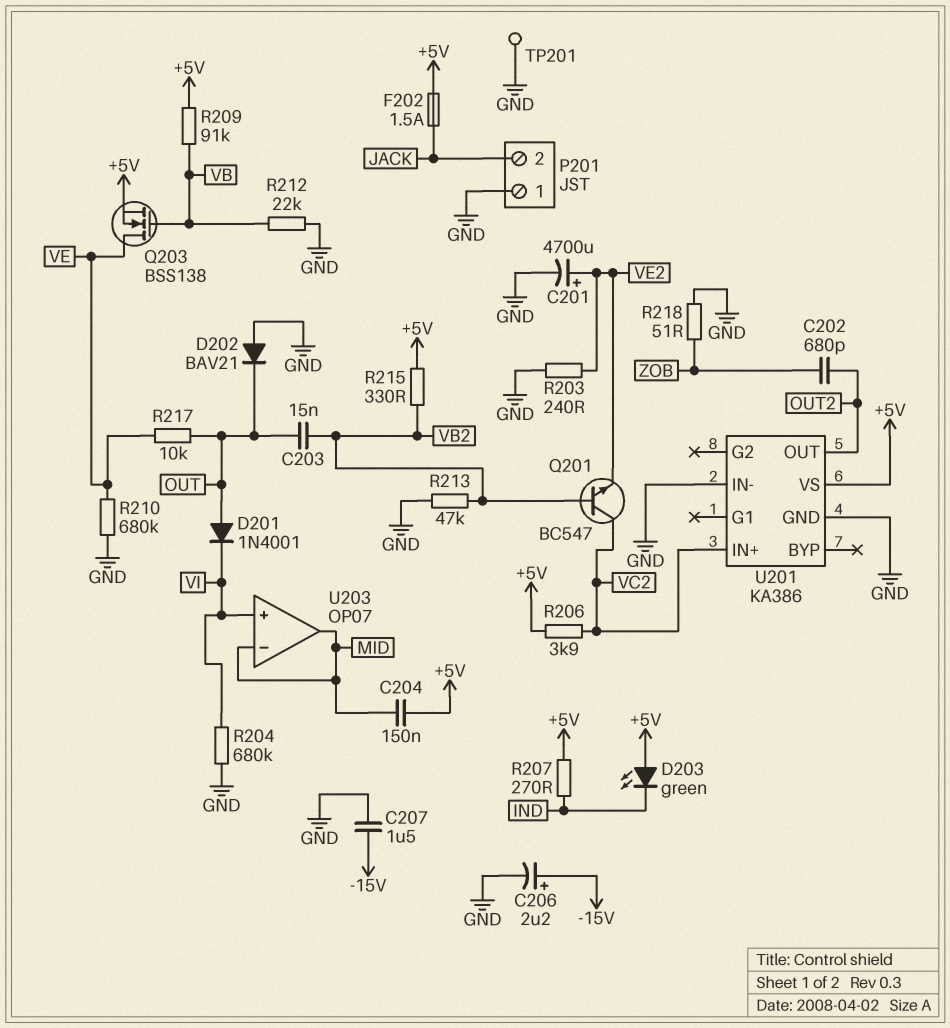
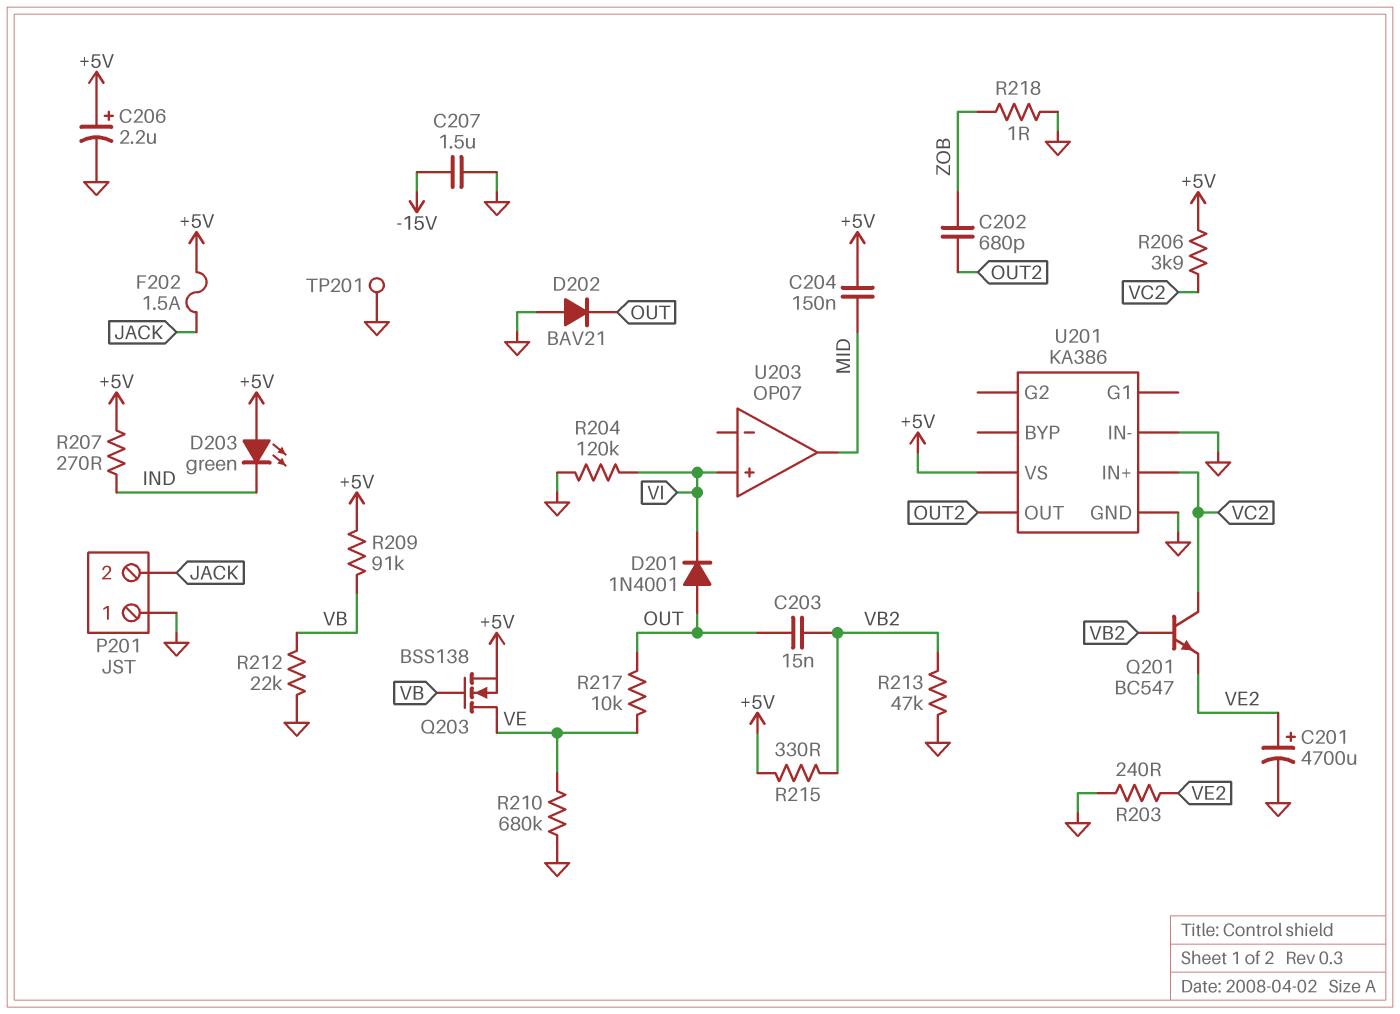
C206: 2.2uF (plus -15V, minus GND) -> 2.2uF (plus +5V, minus GND)
R204: 680k (GND, VI) -> 120k (GND, VI)
R218: 51 (GND, ZOB) -> 1 (GND, ZOB)
U203 pin in-: MID -> none

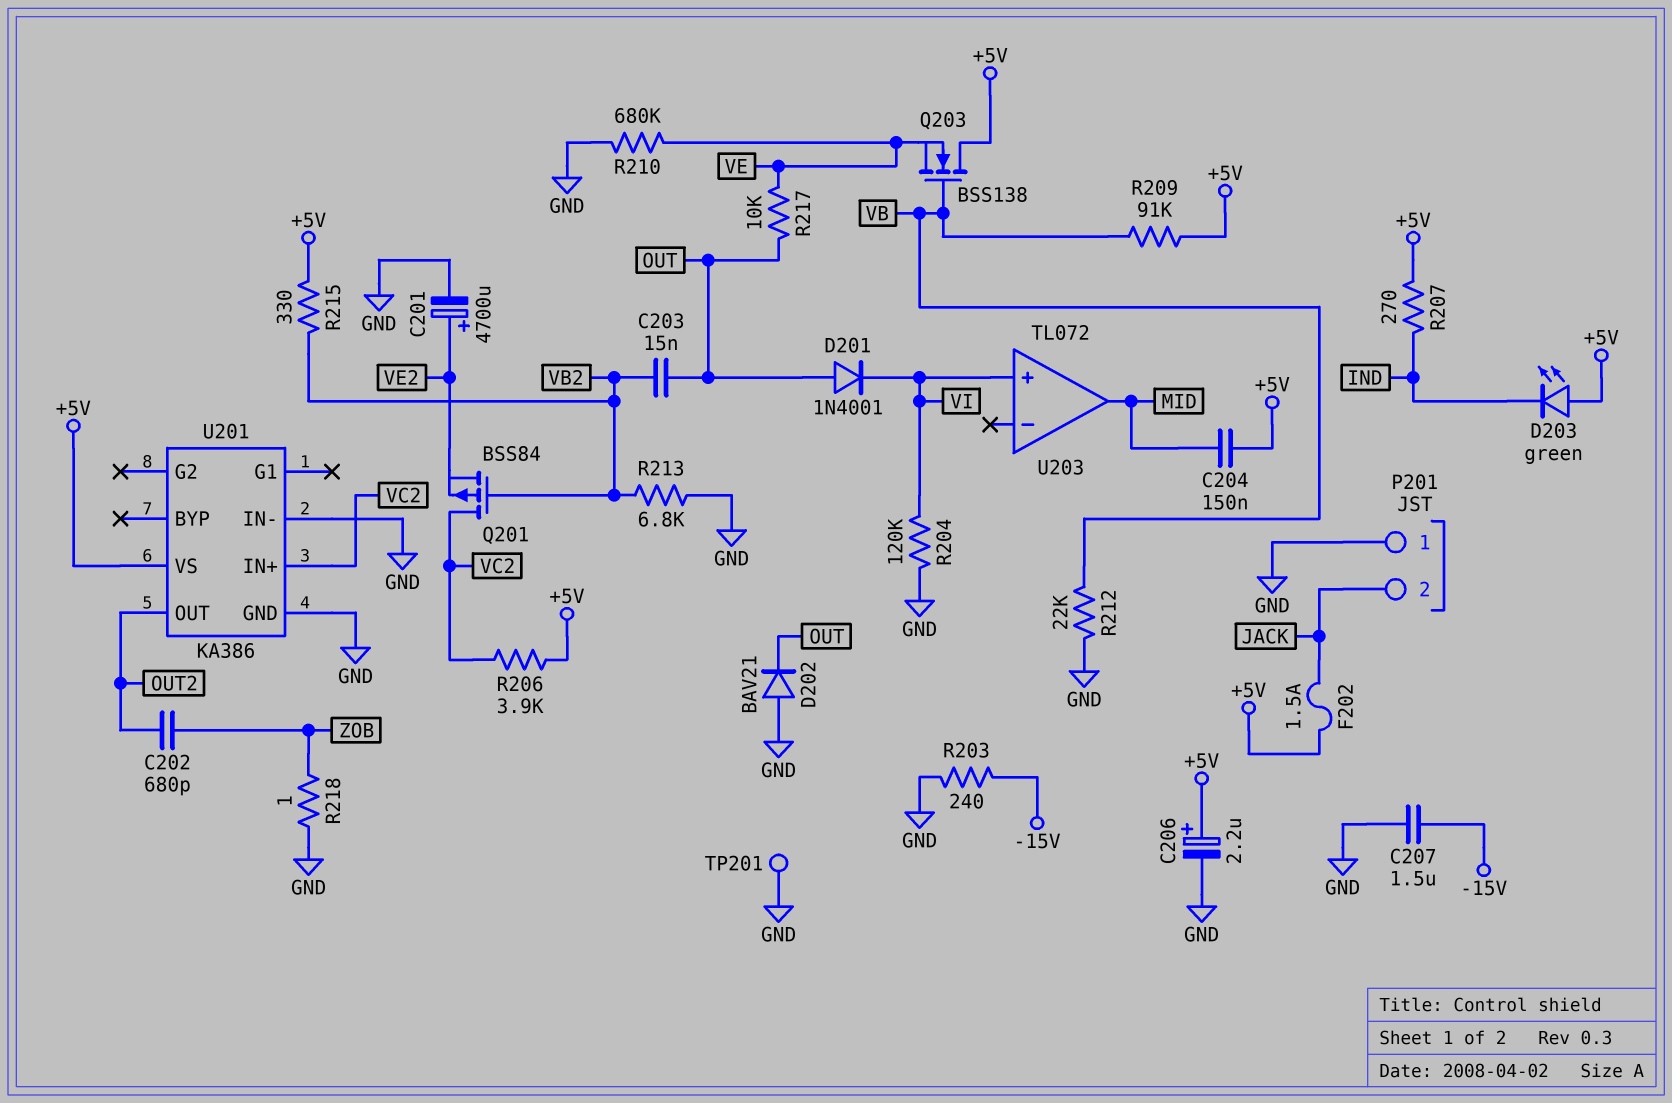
Q201: NPN BC547 (B VB2, C VC2, E VE2) -> PMOS BSS84 (G VB2, D VC2, S VE2)
Q203: NMOS BSS138 (G VB, D VE, S +5V) -> NMOS BSS138 (G VB, D +5V, S VE)
R203: 240 (GND, VE2) -> 240 (-15V, GND)
R213: 47k (GND, VB2) -> 6.8k (GND, VB2)
U203: OP07 -> TL072

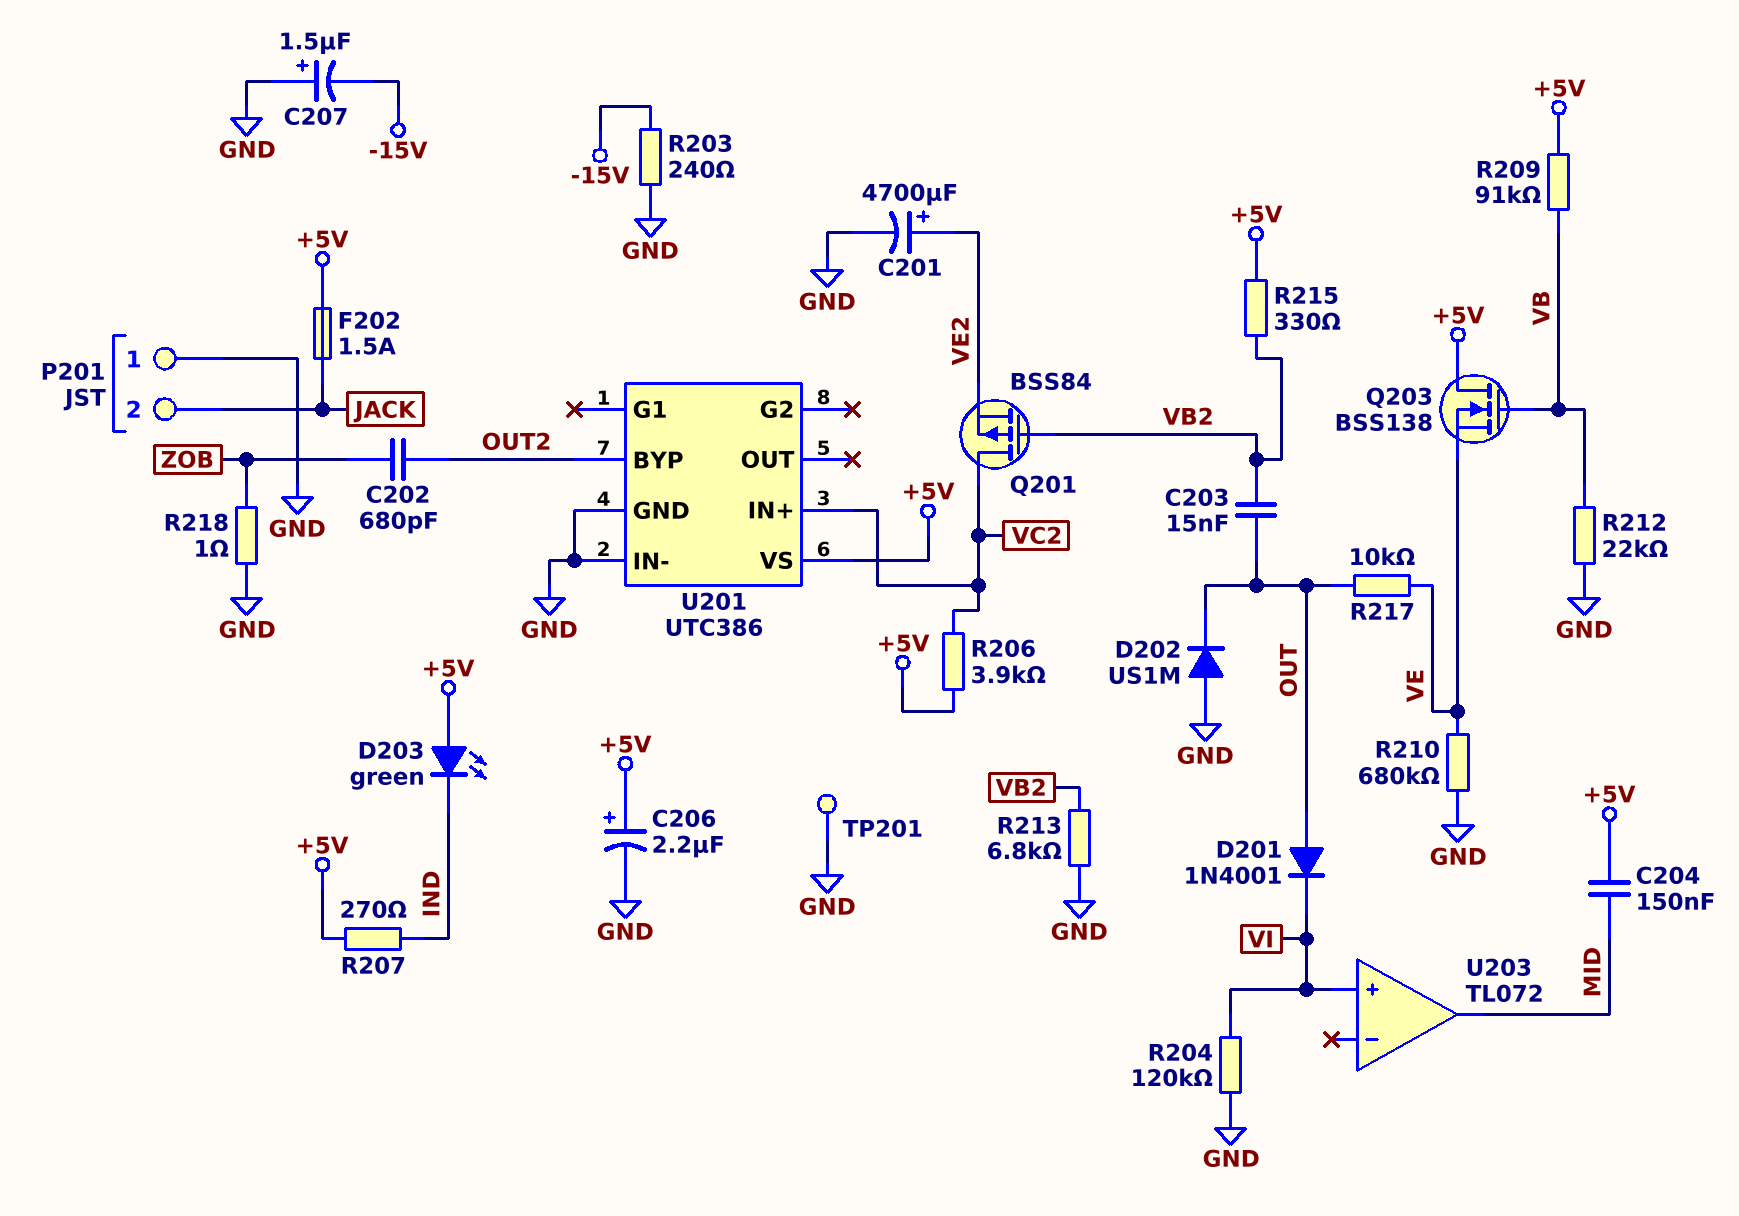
C207: 1.5uF (-15V, GND) -> 1.5uF (plus GND, minus -15V)
D202: diode BAV21 (A GND, K OUT) -> diode US1M (A GND, K OUT)
U201: KA386 -> UTC386
U201 pin BYP: none -> OUT2
U201 pin OUT: OUT2 -> none

